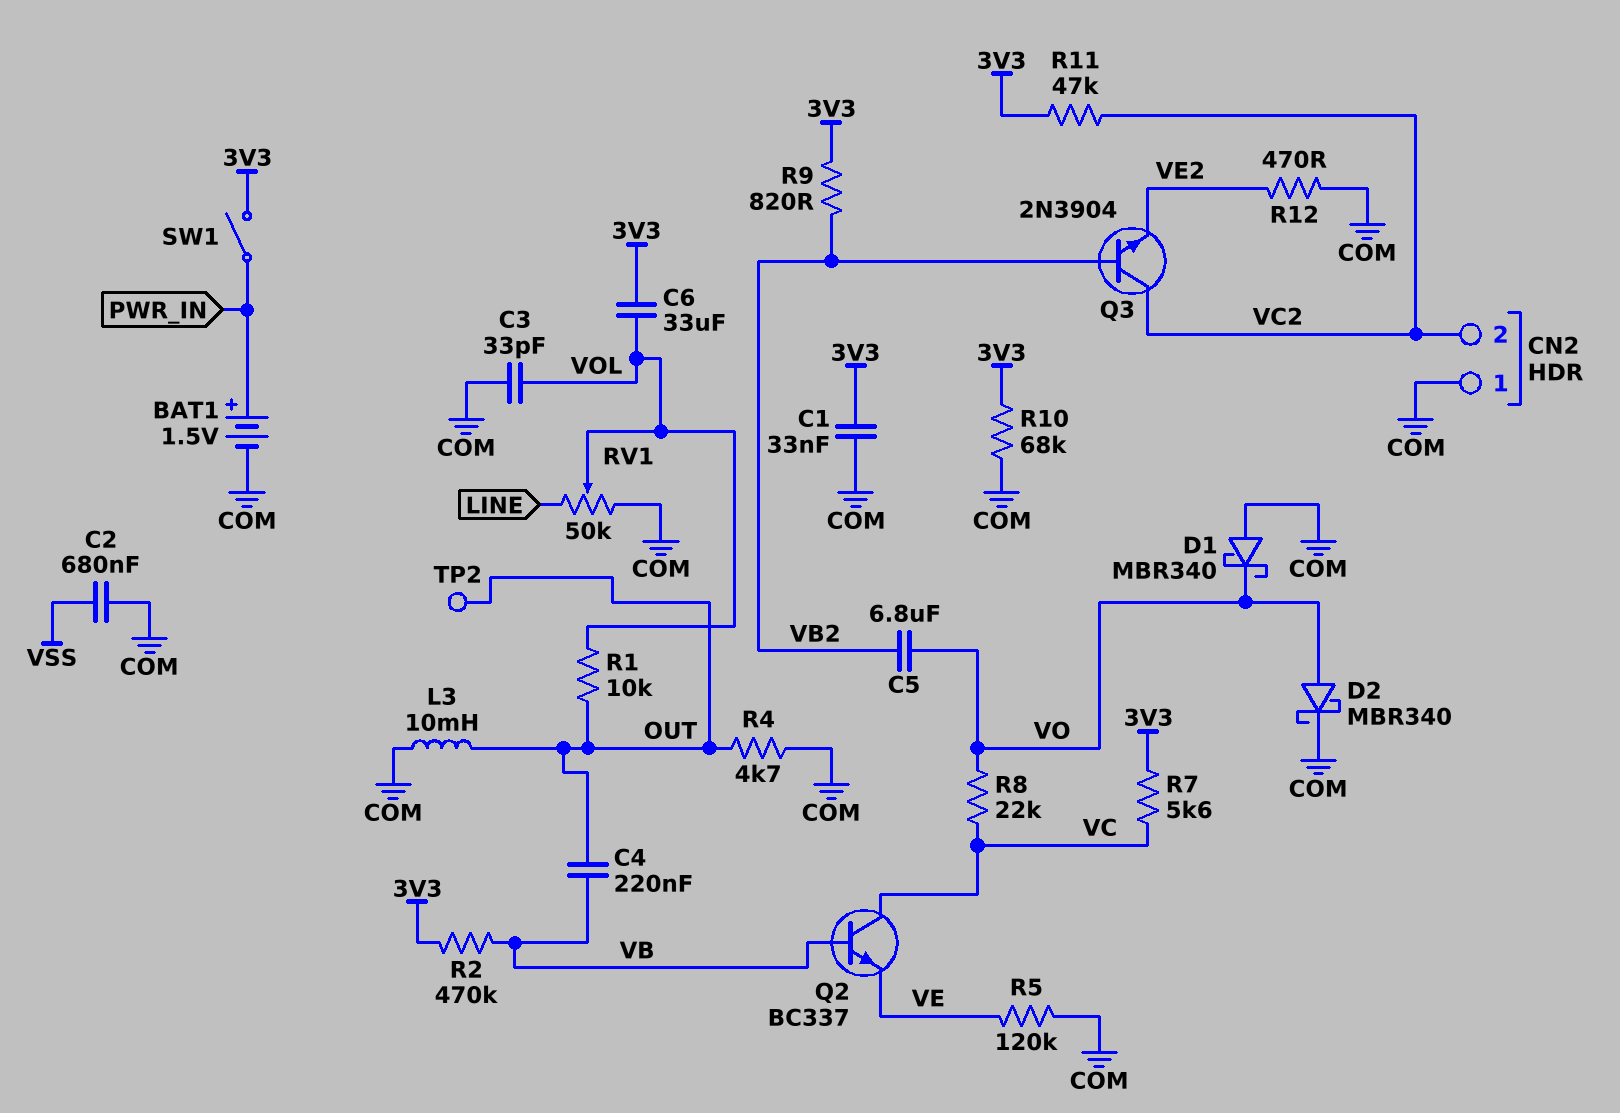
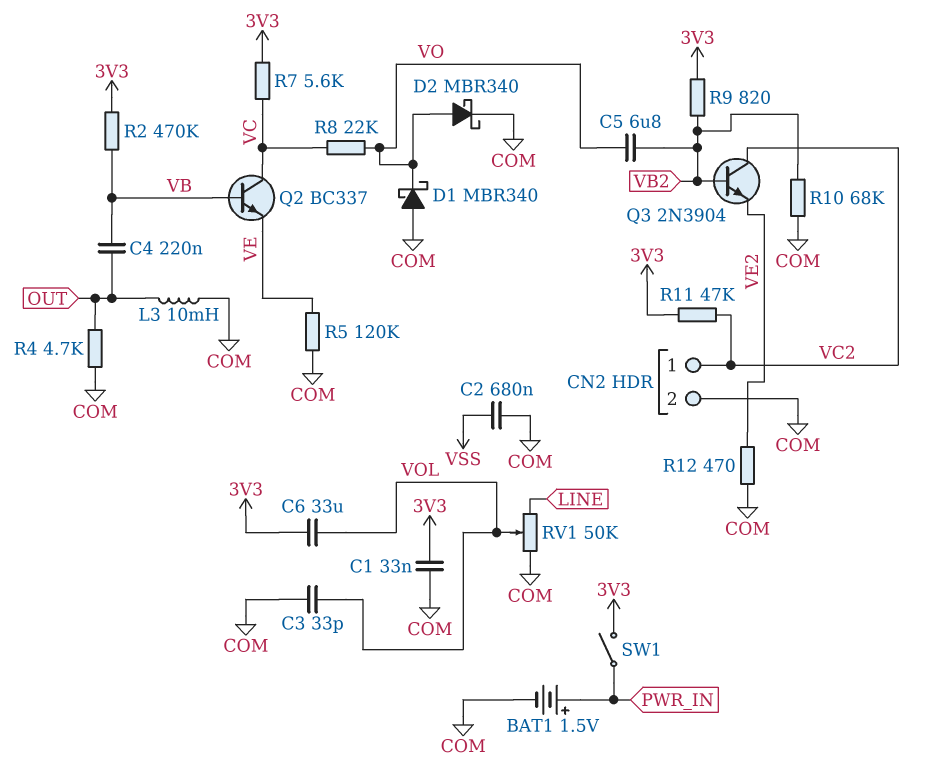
CN2 pin 1: COM -> VC2
CN2 pin 2: VC2 -> COM
R1: 10k (OUT, VOL) -> none
R10: 68k (3V3, COM) -> 68k (COM, VB2)
TP2: test point (OUT) -> none

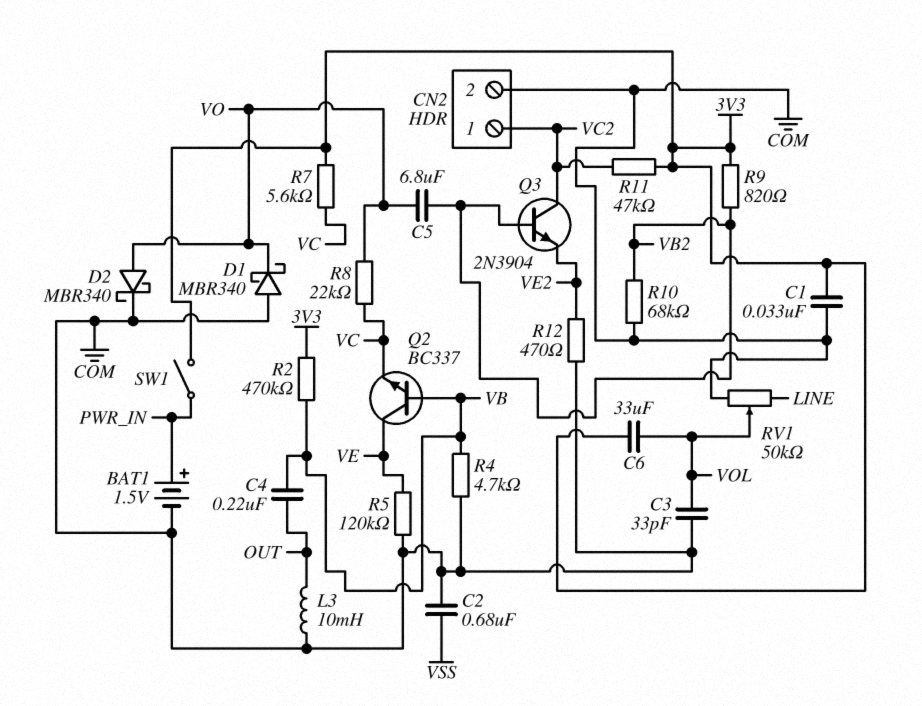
Q2: NPN BC337 (B VB, C VC, E VE) -> NPN BC337 (B VB, C VE, E VC)
R4: 4.7k (COM, OUT) -> 4.7k (COM, VB)

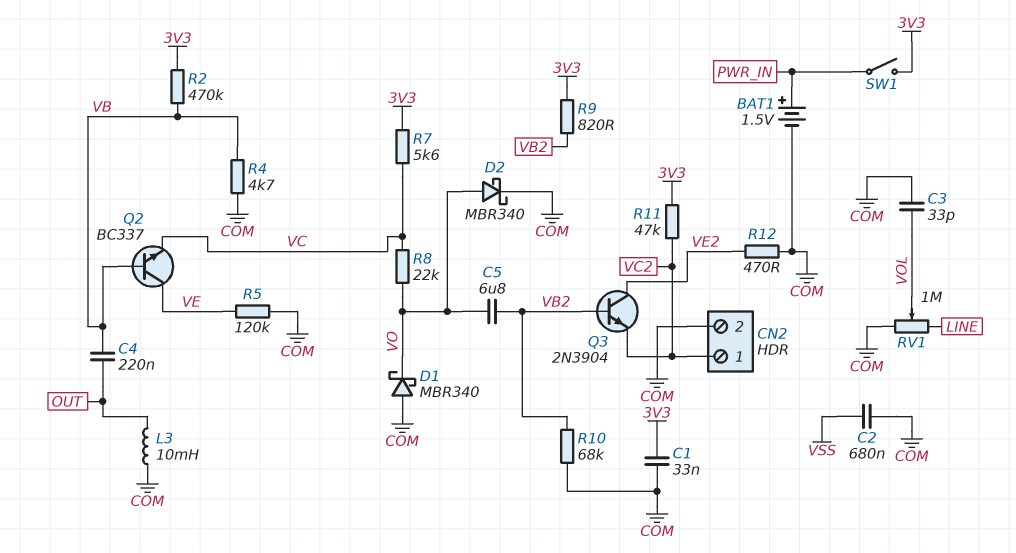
C6: 33uF (3V3, VOL) -> none
Q3: NPN 2N3904 (B VB2, C VC2, E VE2) -> NPN 2N3904 (B VB2, C VE2, E VC2)
RV1: 50k (COM, LINE, wiper VOL) -> 1M (COM, LINE, wiper VOL)

